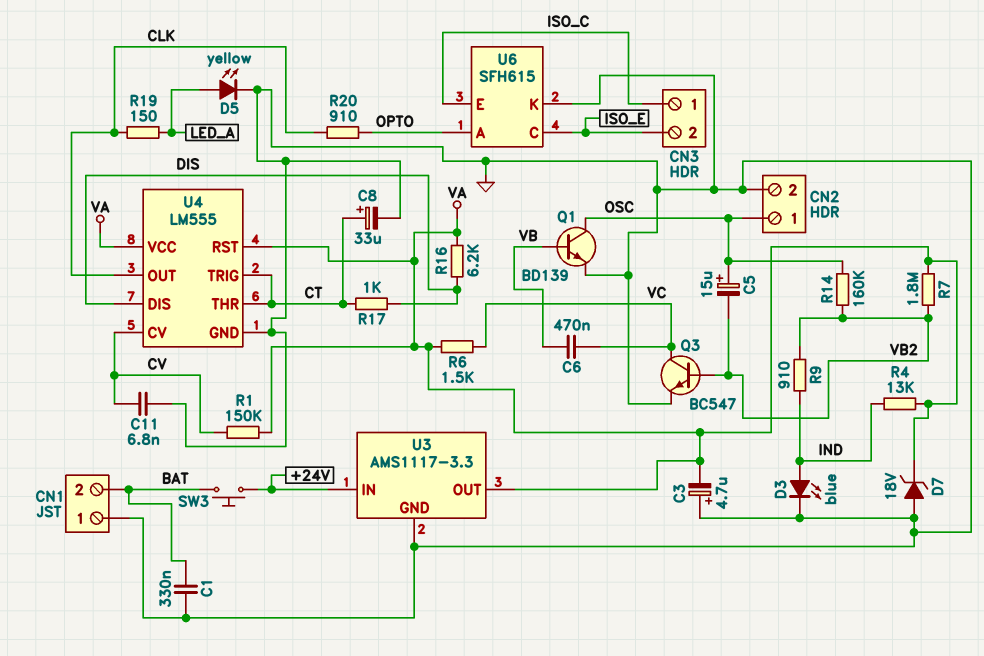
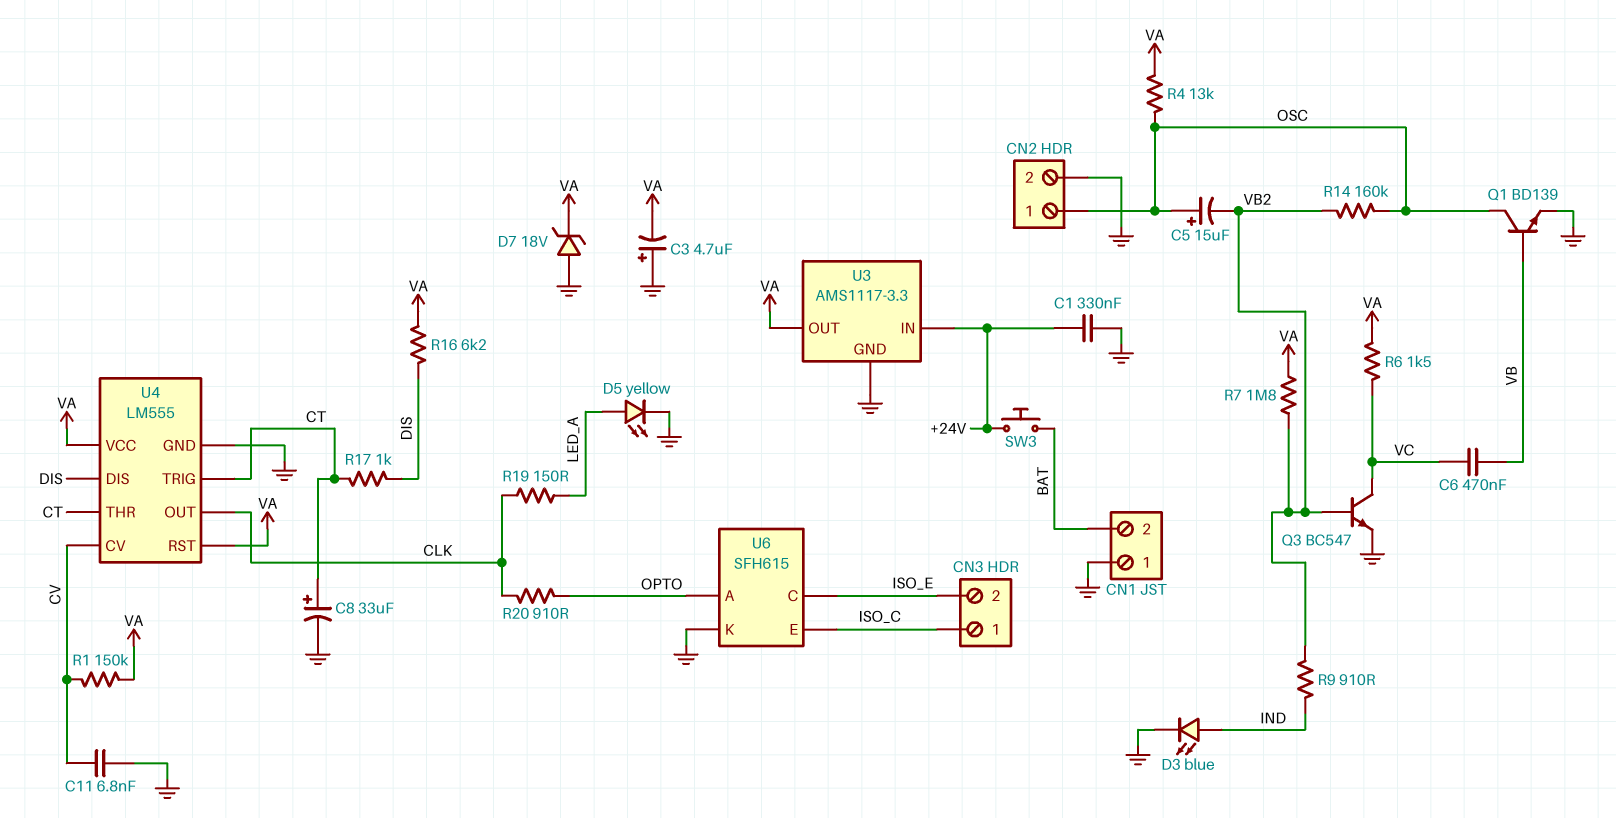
C1: 330nF (BAT, GND) -> 330nF (+24V, GND)
R4: 13k (IND, VA) -> 13k (OSC, VA)

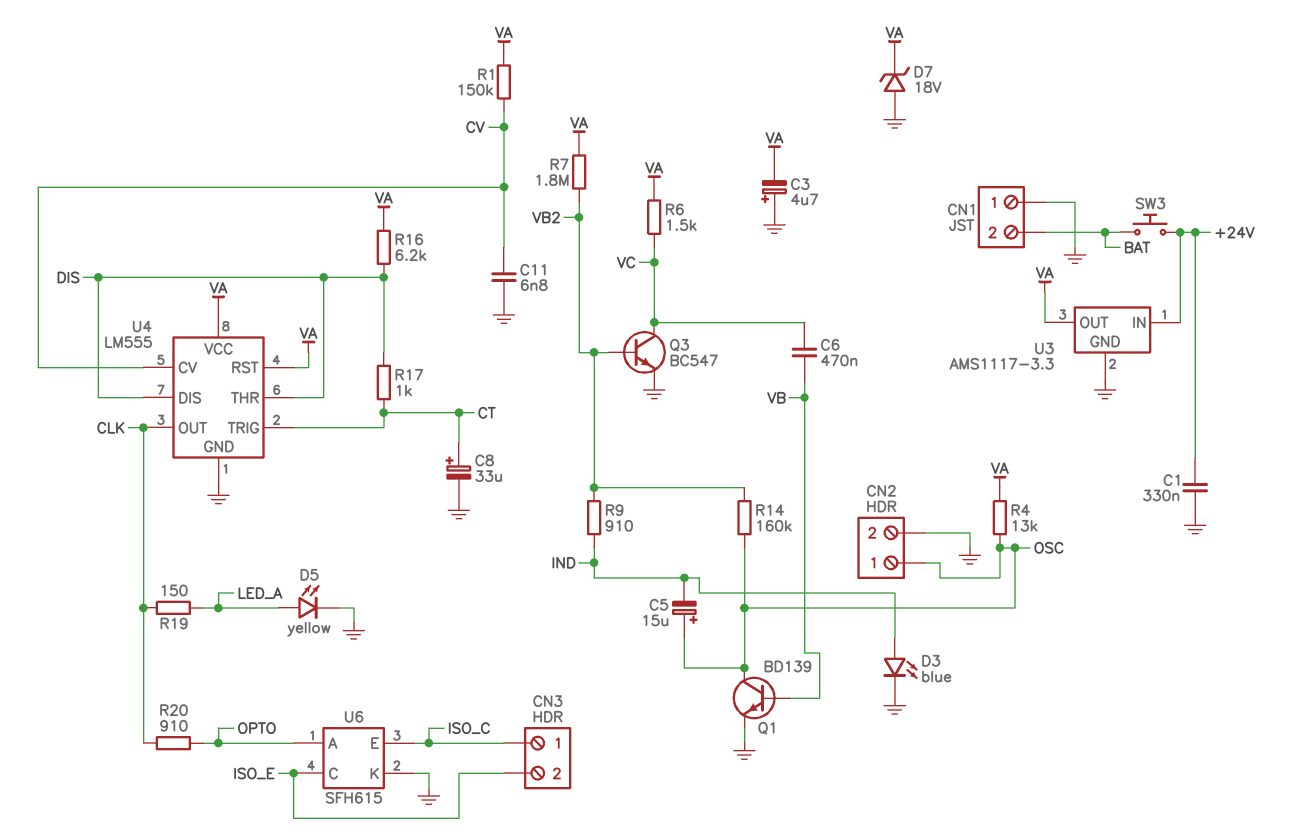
C5: 15uF (plus OSC, minus VB2) -> 15uF (plus OSC, minus IND)
U4 pin THR: CT -> DIS

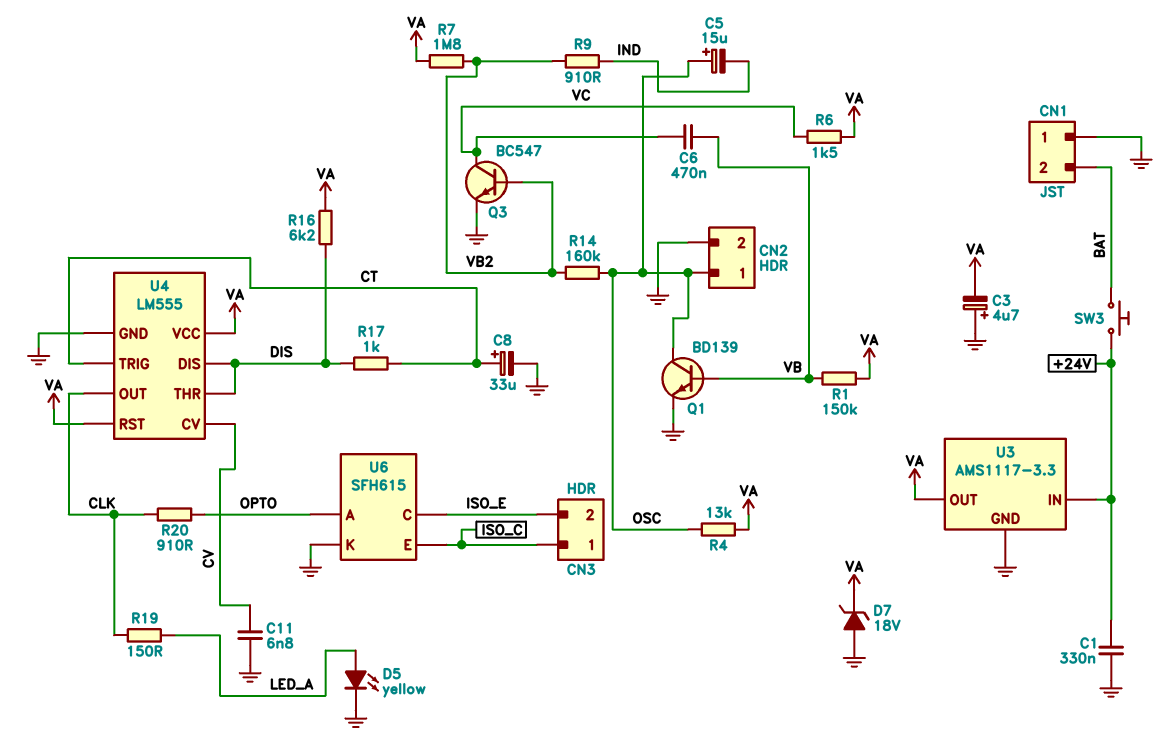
D3: LED blue (A IND, K GND) -> none
R1: 150k (CV, VA) -> 150k (VA, VB)

